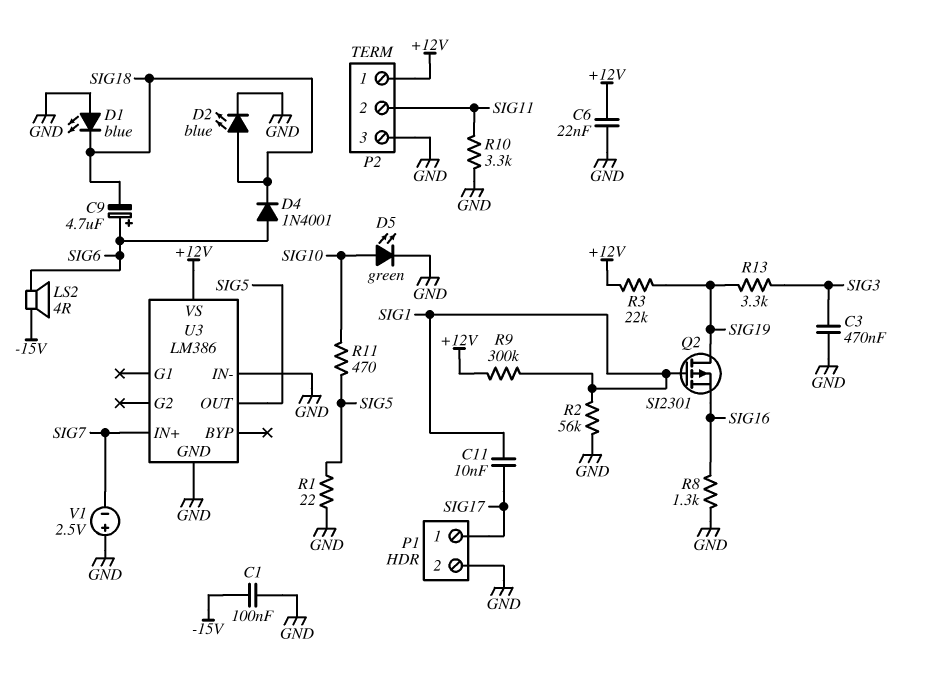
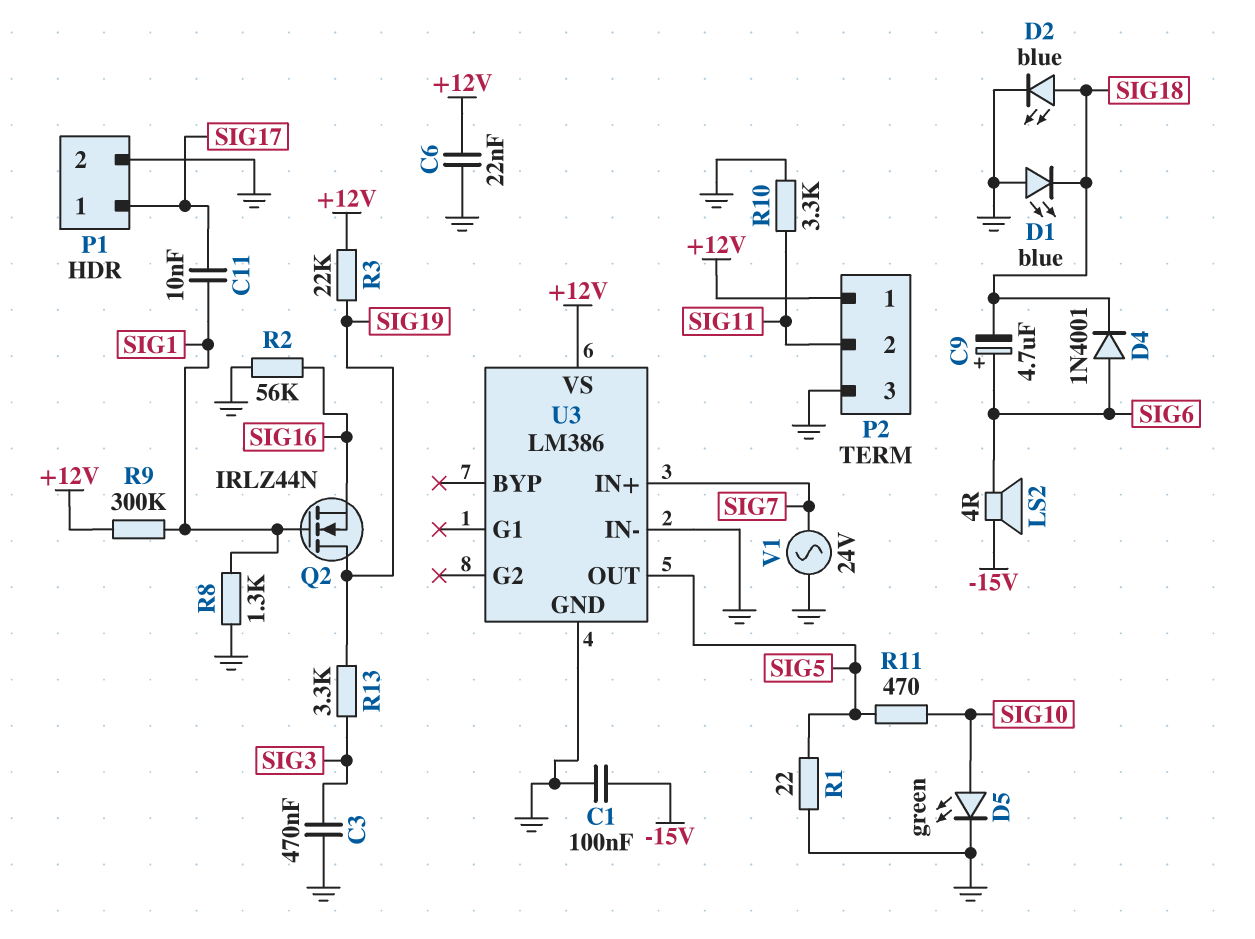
Q2: PMOS SI2301 (G SIG1, D SIG19, S SIG16) -> NMOS IRLZ44N (G SIG1, D SIG19, S SIG16)
R2: 56k (GND, SIG1) -> 56k (GND, SIG16)
R8: 1.3k (GND, SIG16) -> 1.3k (GND, SIG1)
V1: 2.5V (plus GND, minus SIG7) -> AC 24V (GND, SIG7)

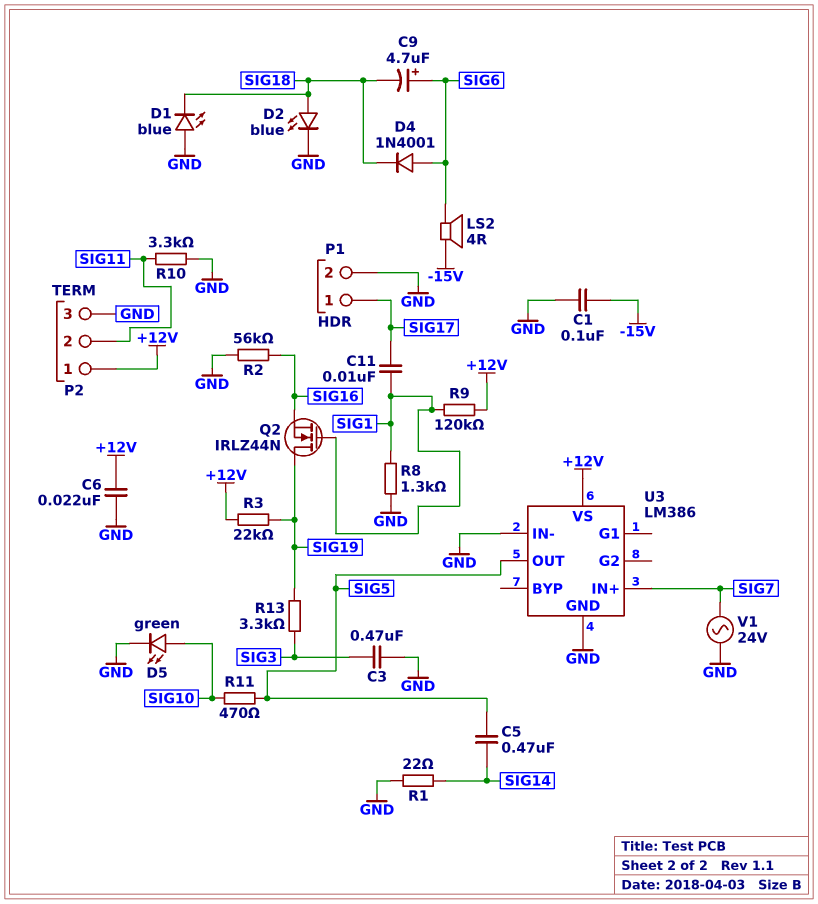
C5: none -> 470nF (SIG5, SIG14)
R1: 22 (GND, SIG5) -> 22 (GND, SIG14)
R9: 300k (+12V, SIG1) -> 120k (+12V, SIG1)

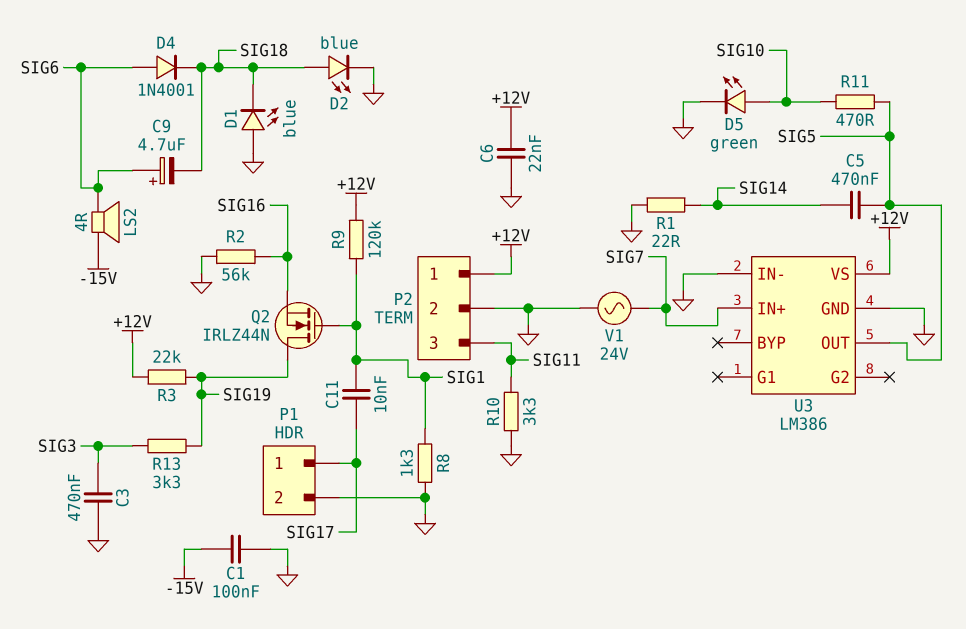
P2 pin 2: SIG11 -> GND
P2 pin 3: GND -> SIG11

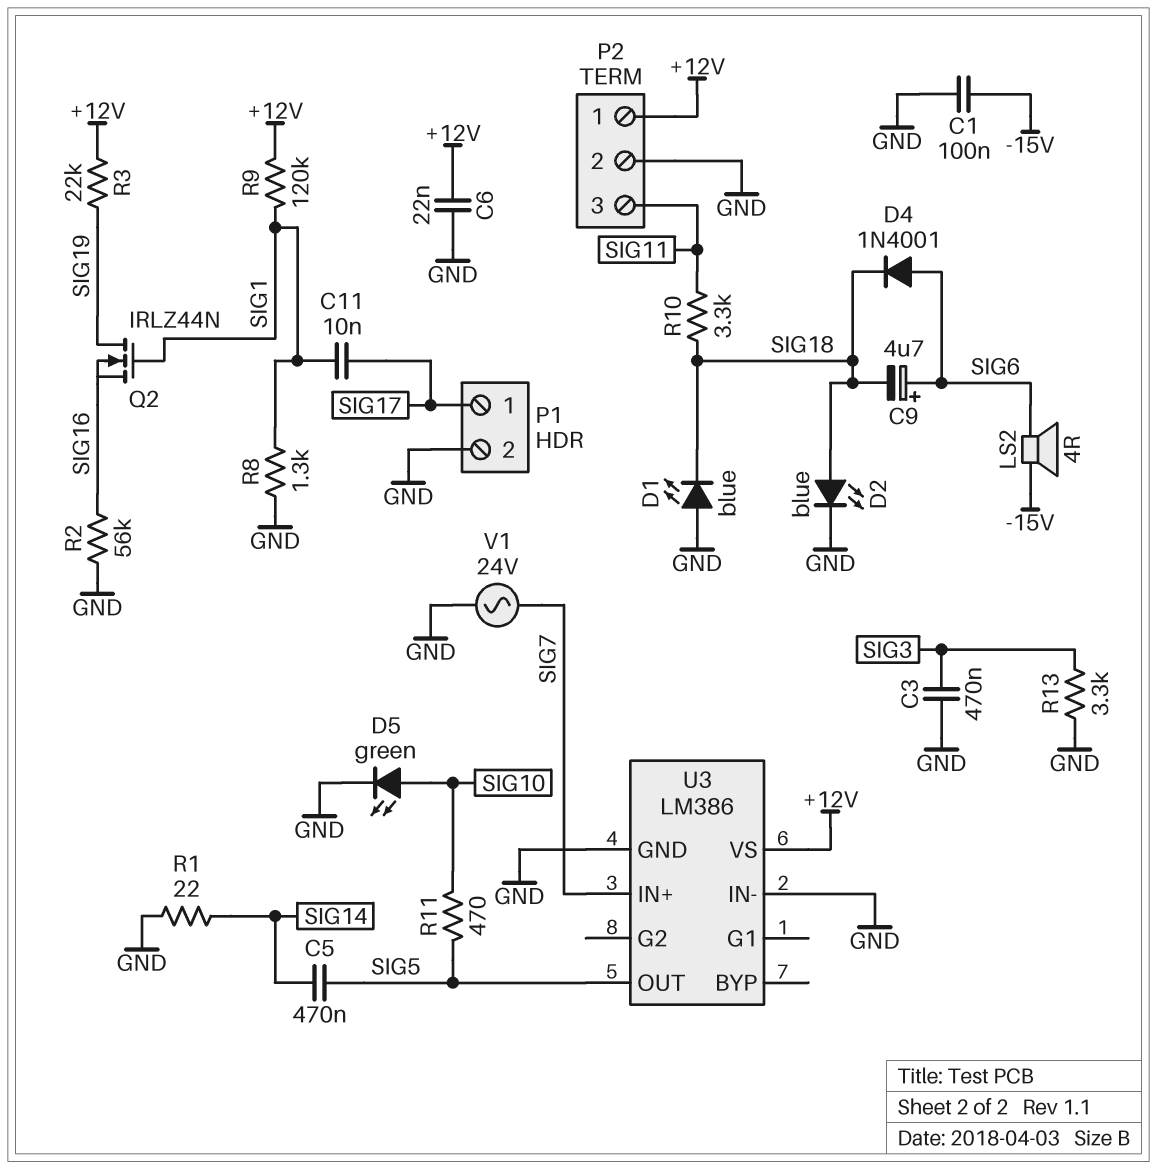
R10: 3.3k (GND, SIG11) -> 3.3k (SIG11, SIG18)
R13: 3.3k (SIG3, SIG19) -> 3.3k (GND, SIG3)

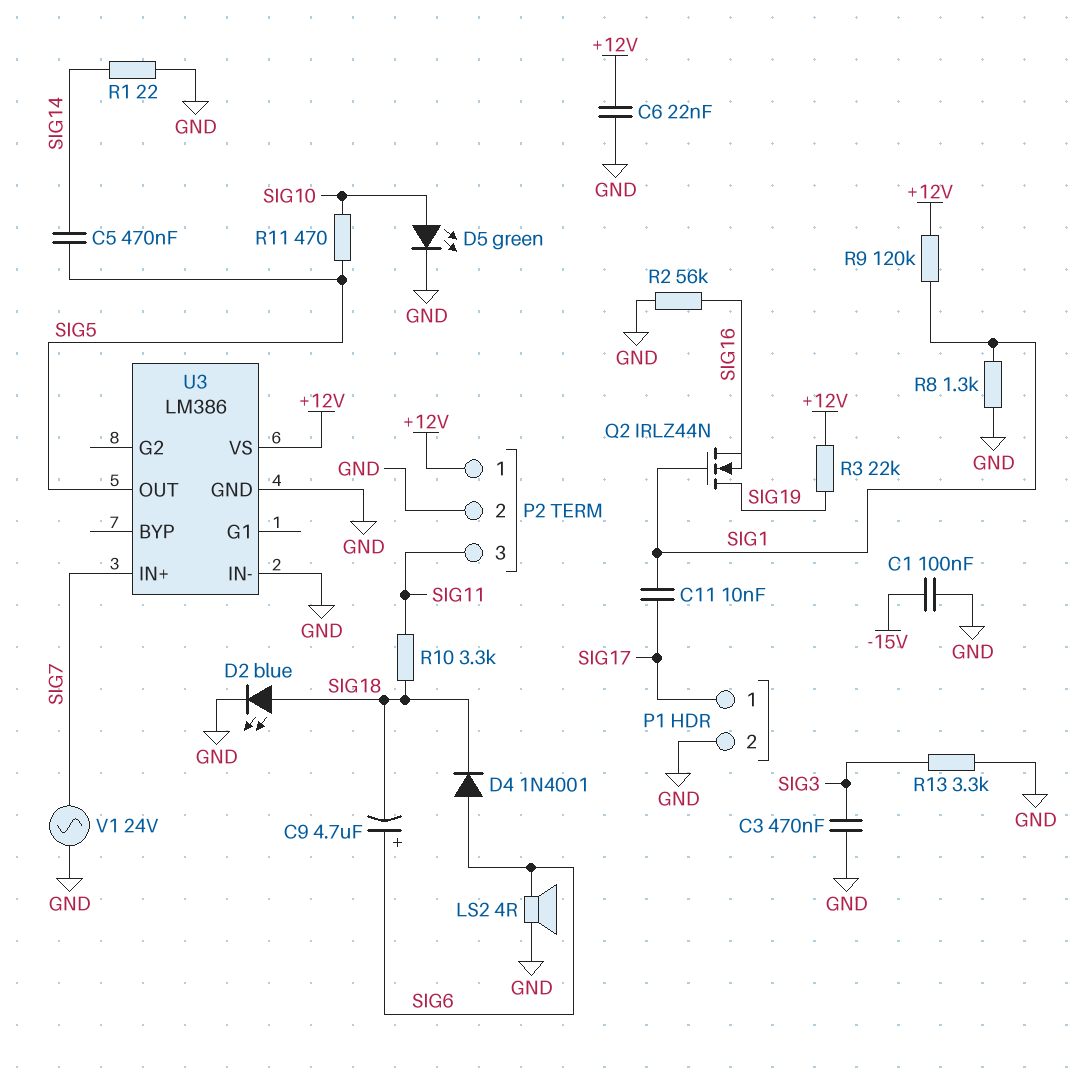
D1: LED blue (A GND, K SIG18) -> none
LS2: speaker 4R (-15V, SIG6) -> speaker 4R (GND, SIG6)

